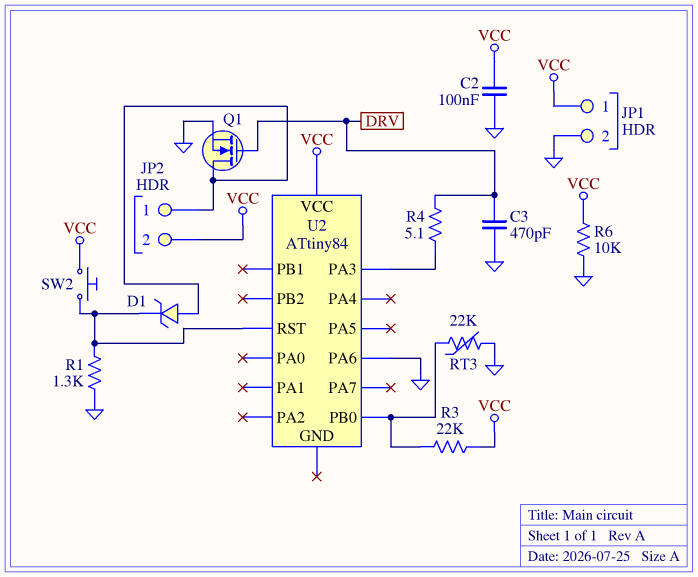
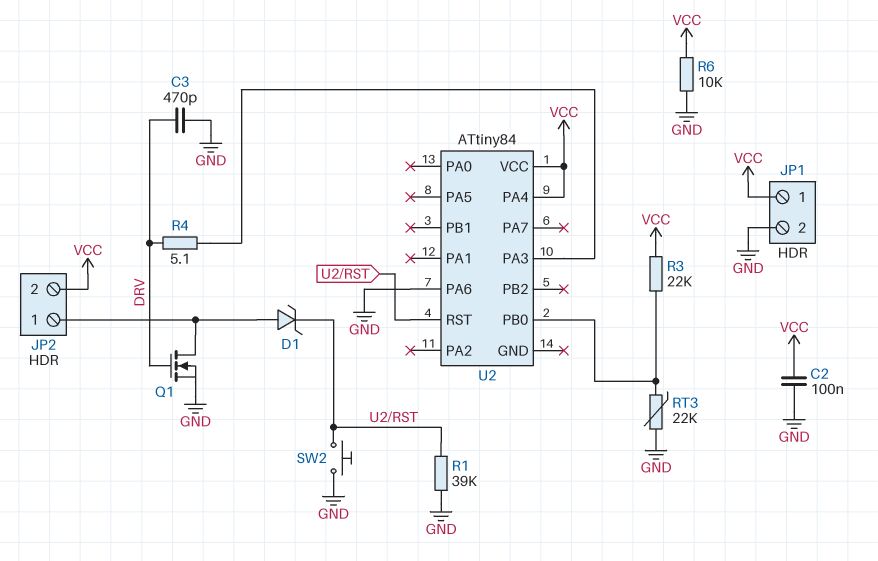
R1: 1.3k (GND, U2/RST) -> 39k (GND, U2/RST)
SW2: button (U2/RST, VCC) -> button (GND, U2/RST)
U2 pin PA4: none -> VCC

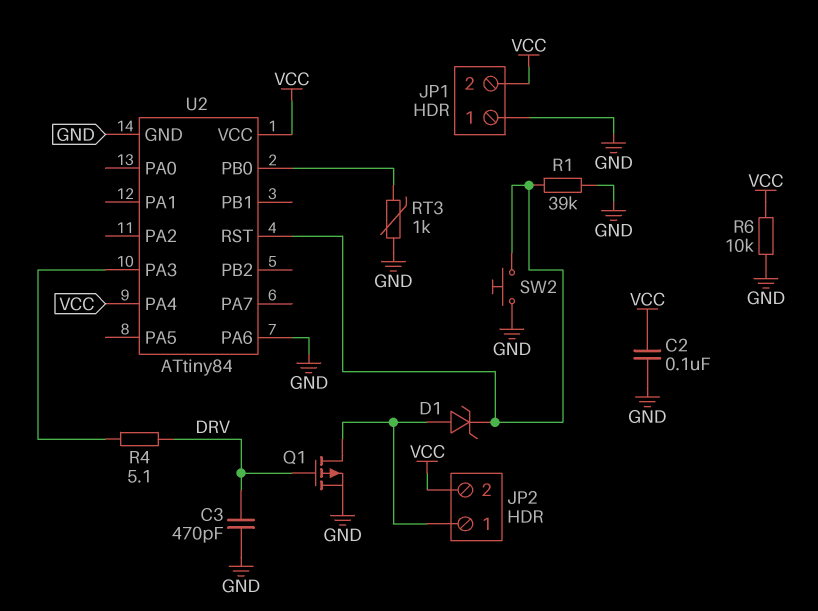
JP1 pin 1: VCC -> GND
JP1 pin 2: GND -> VCC
Q1: NMOS (G DRV, D JP2/1, S GND) -> PMOS (G DRV, D JP2/1, S GND)
R3: 22k (U2/PB0, VCC) -> none
RT3: 22k (GND, U2/PB0) -> 1k (GND, U2/PB0)
U2 pin GND: none -> GND

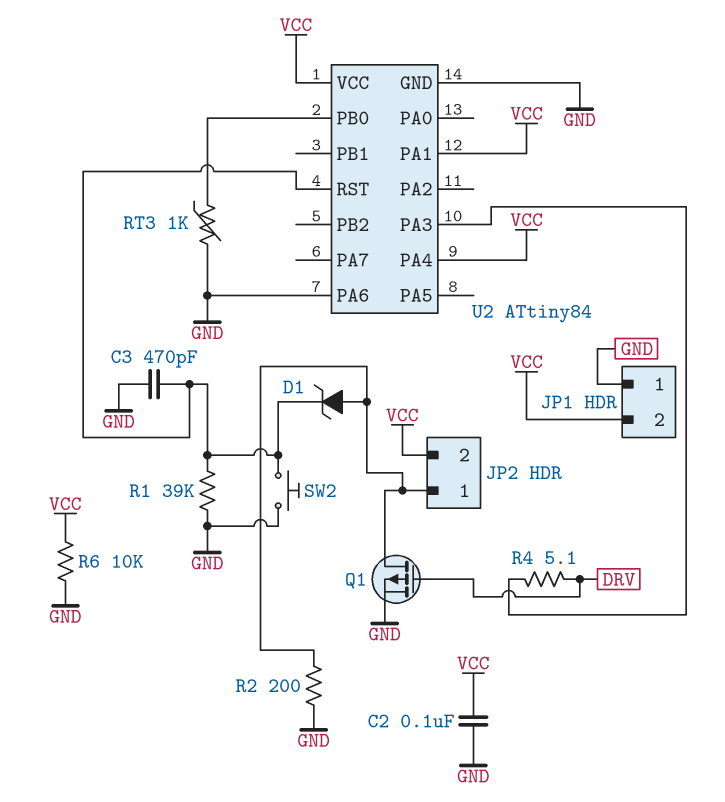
C3: 470pF (DRV, GND) -> 470pF (GND, U2/RST)
R2: none -> 200 (GND, JP2/1)
U2 pin PA1: none -> VCC

